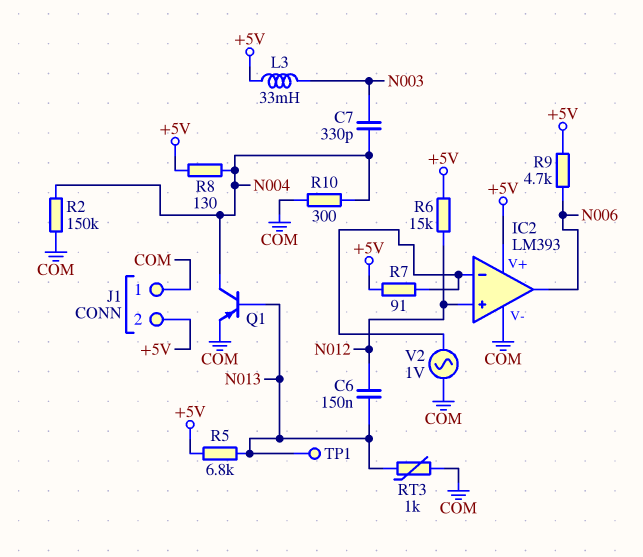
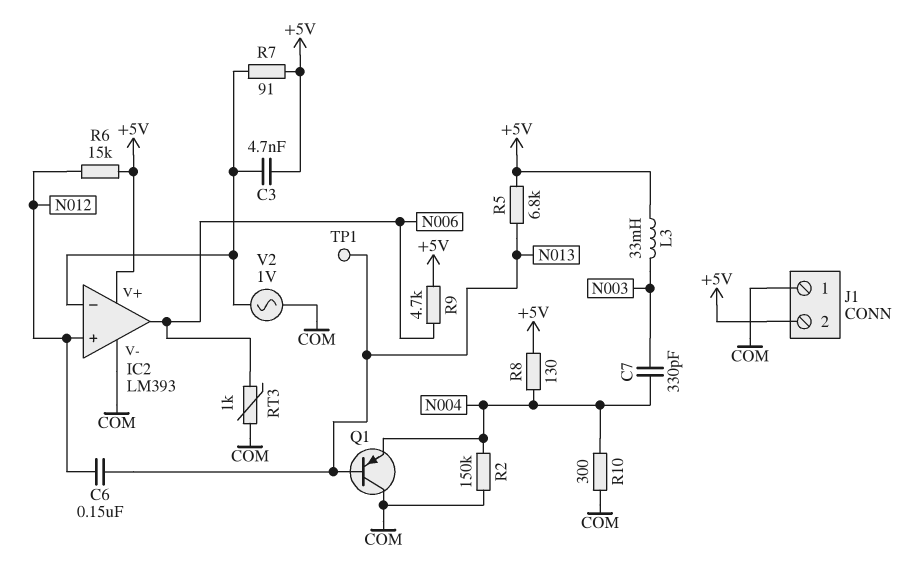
C3: none -> 4.7nF (+5V, IC2/in-)
Q1: PNP (B N013, C N004, E COM) -> PNP (B N013, C COM, E N004)
RT3: 1k (COM, N013) -> 1k (COM, N006)

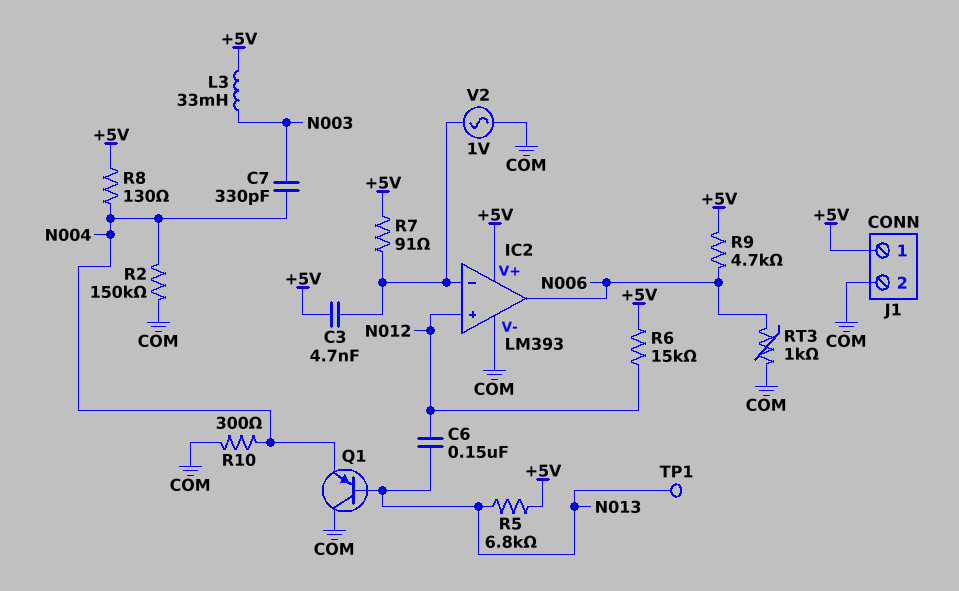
J1 pin 1: COM -> +5V
J1 pin 2: +5V -> COM

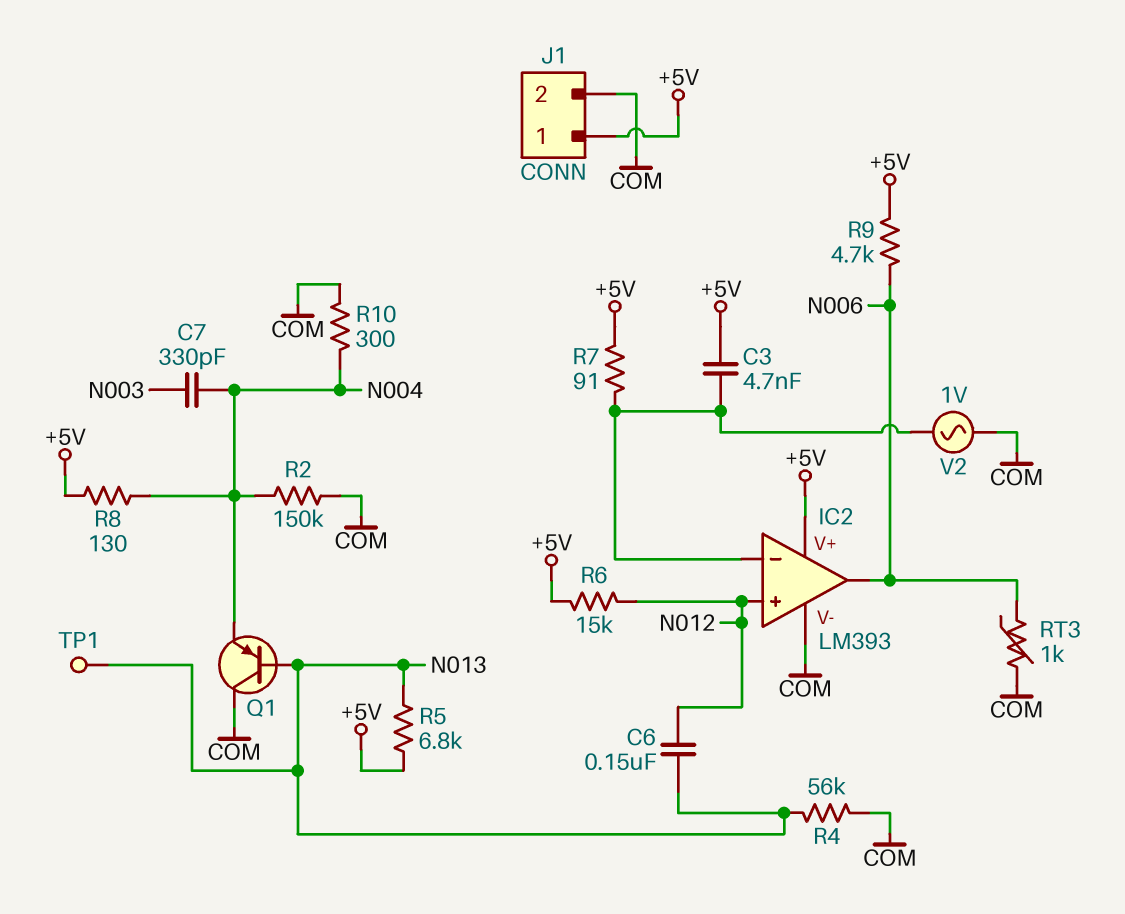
L3: 33mH (+5V, N003) -> none
R4: none -> 56k (COM, N013)

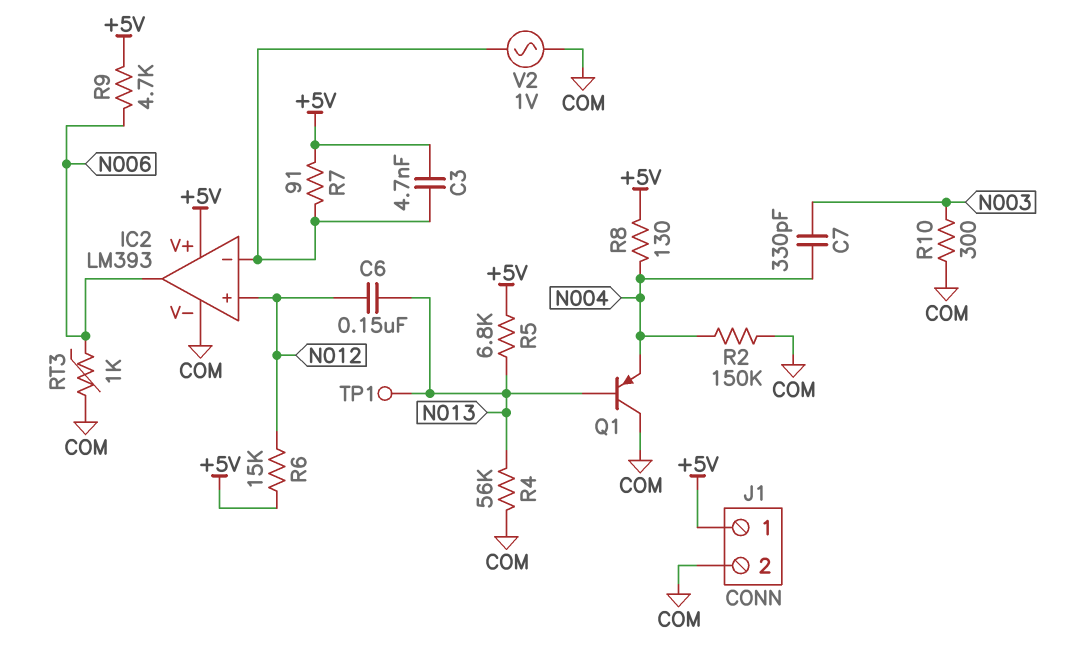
R10: 300 (COM, N004) -> 300 (COM, N003)

